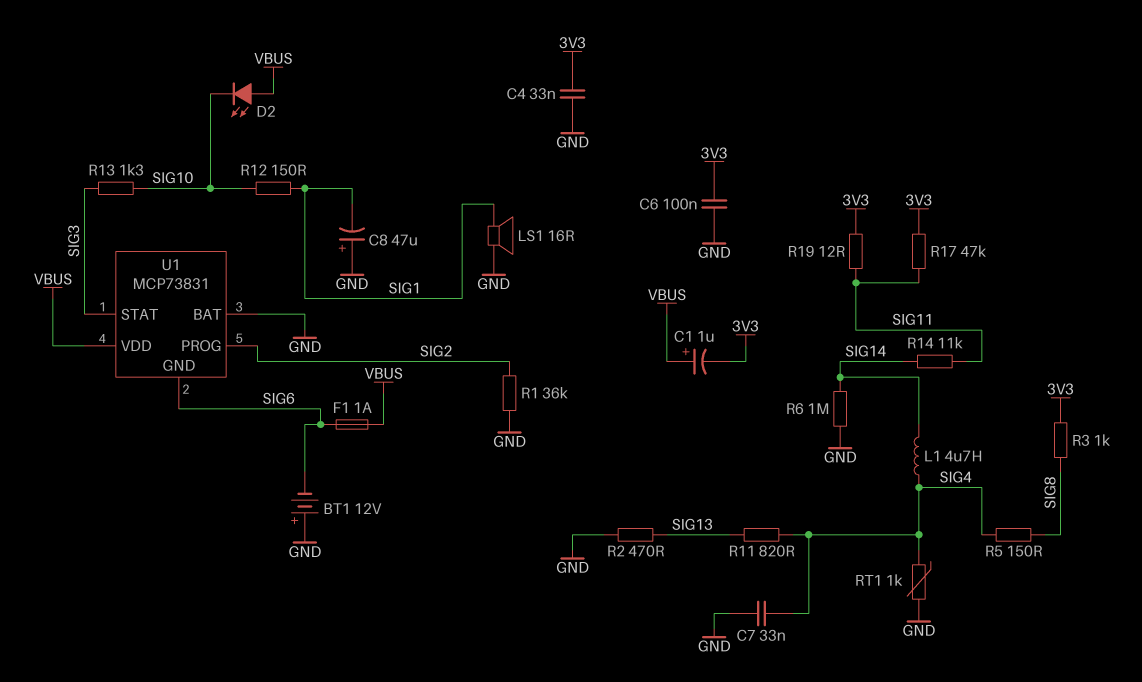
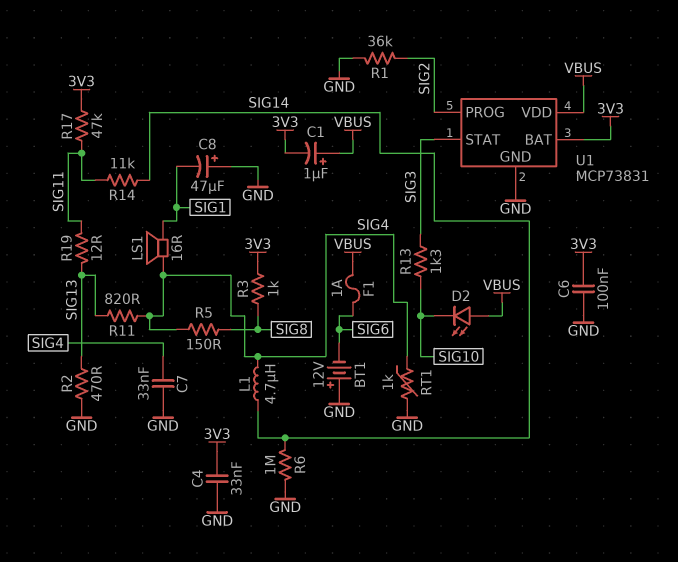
LS1: speaker 16R (GND, SIG1) -> speaker 16R (SIG1, SIG4)
R12: 150 (SIG1, SIG10) -> none
R19: 12 (3V3, SIG11) -> 12 (SIG11, SIG13)
U1 pin BAT: GND -> 3V3
U1 pin GND: SIG6 -> GND

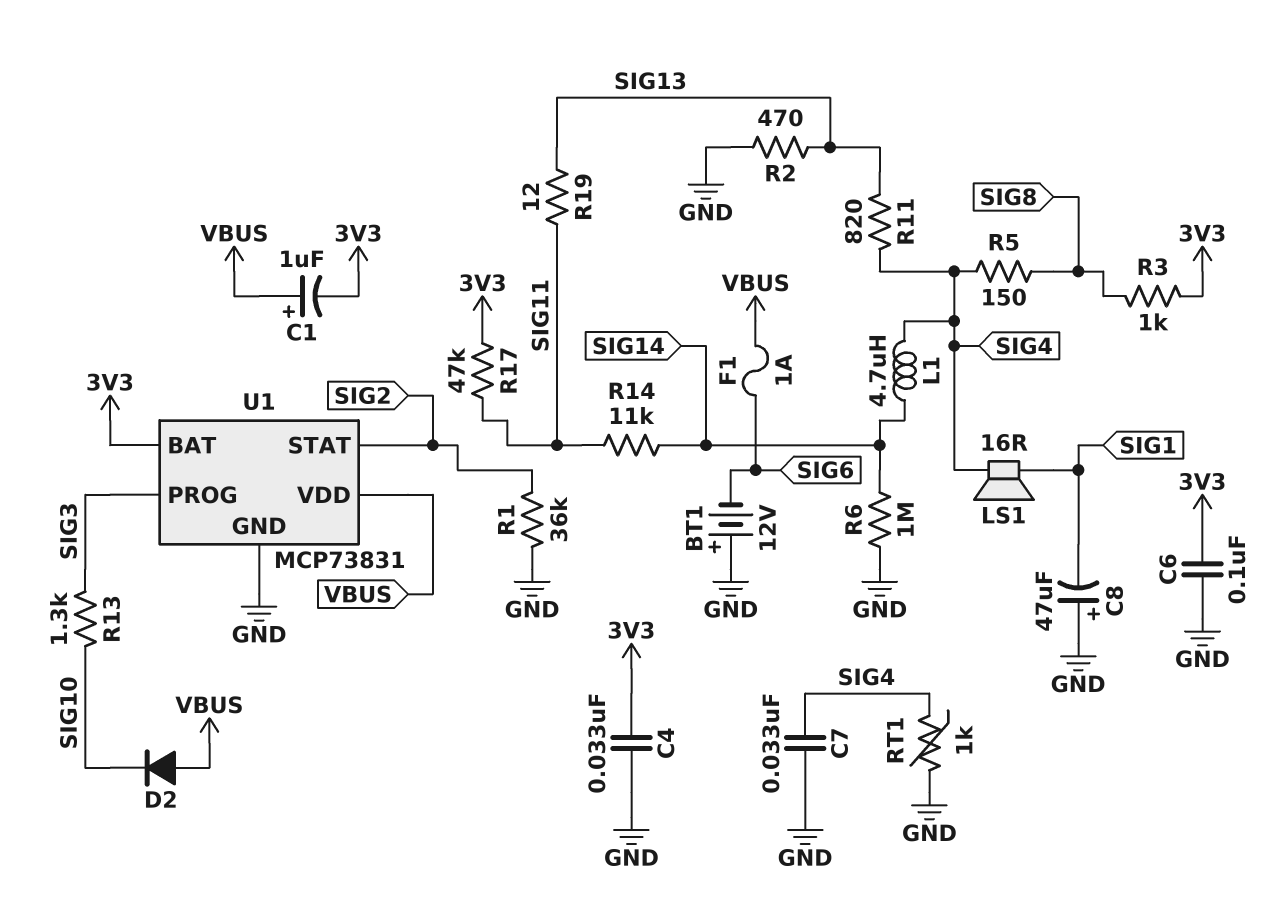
D2: LED (A VBUS, K SIG10) -> diode (A VBUS, K SIG10)
U1 pin PROG: SIG2 -> SIG3
U1 pin STAT: SIG3 -> SIG2

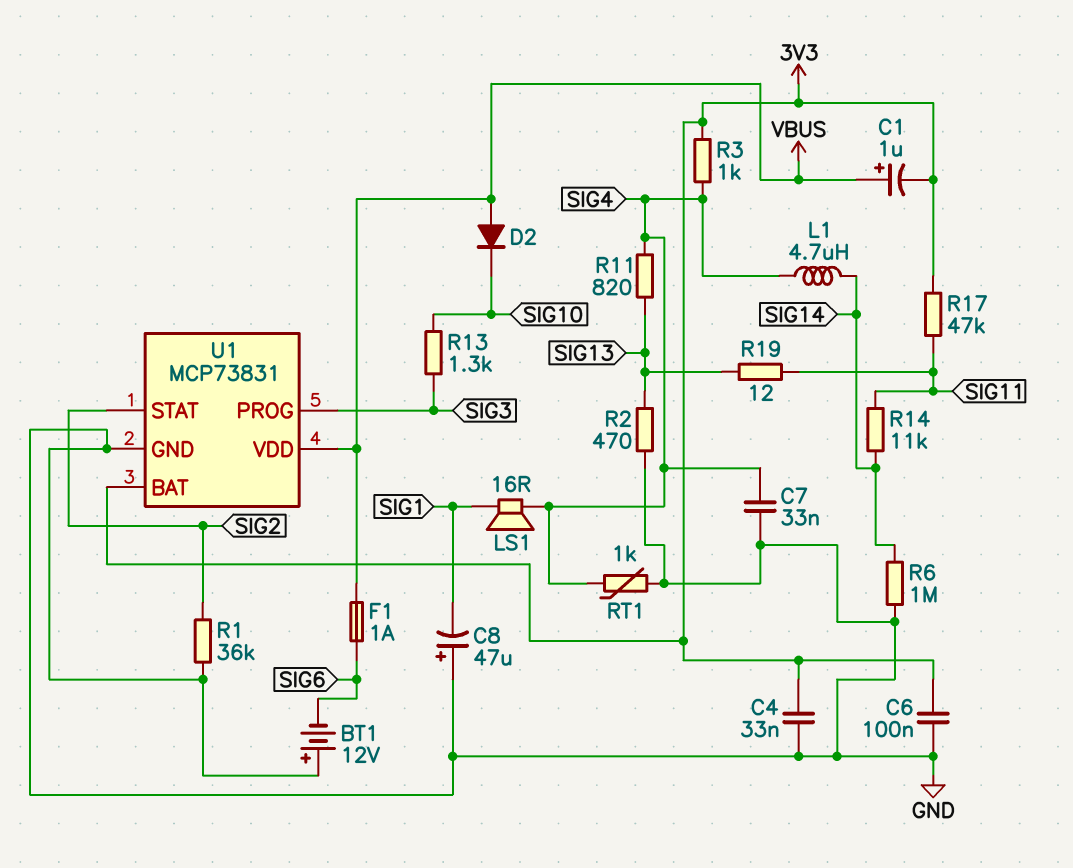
R3: 1k (3V3, SIG8) -> 1k (3V3, SIG4)
R5: 150 (SIG4, SIG8) -> none

